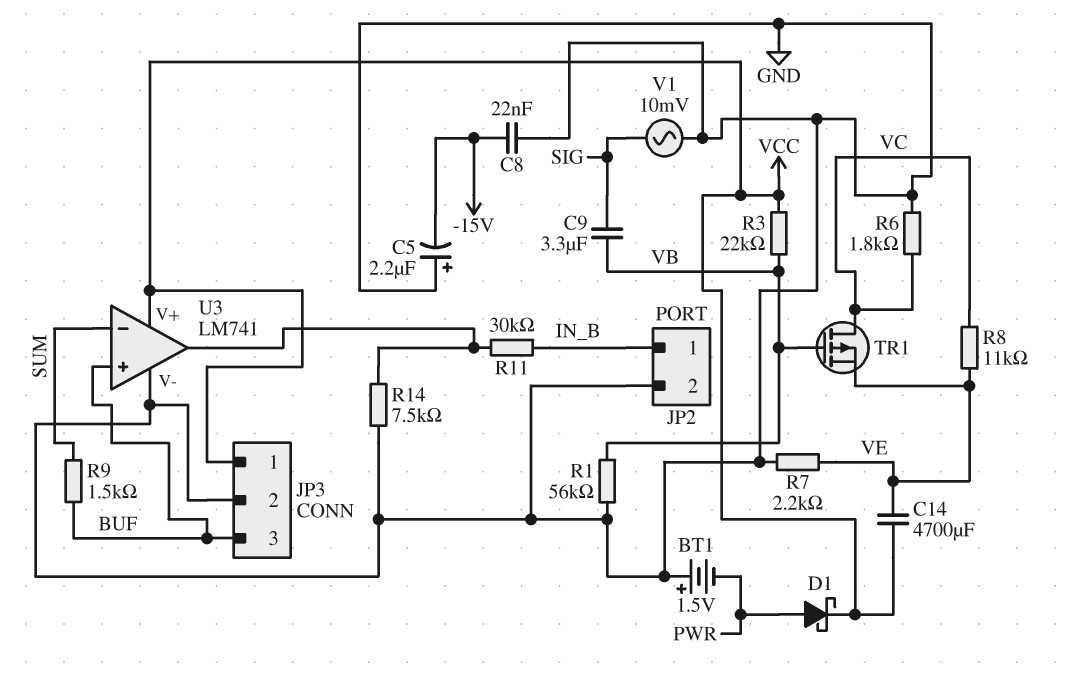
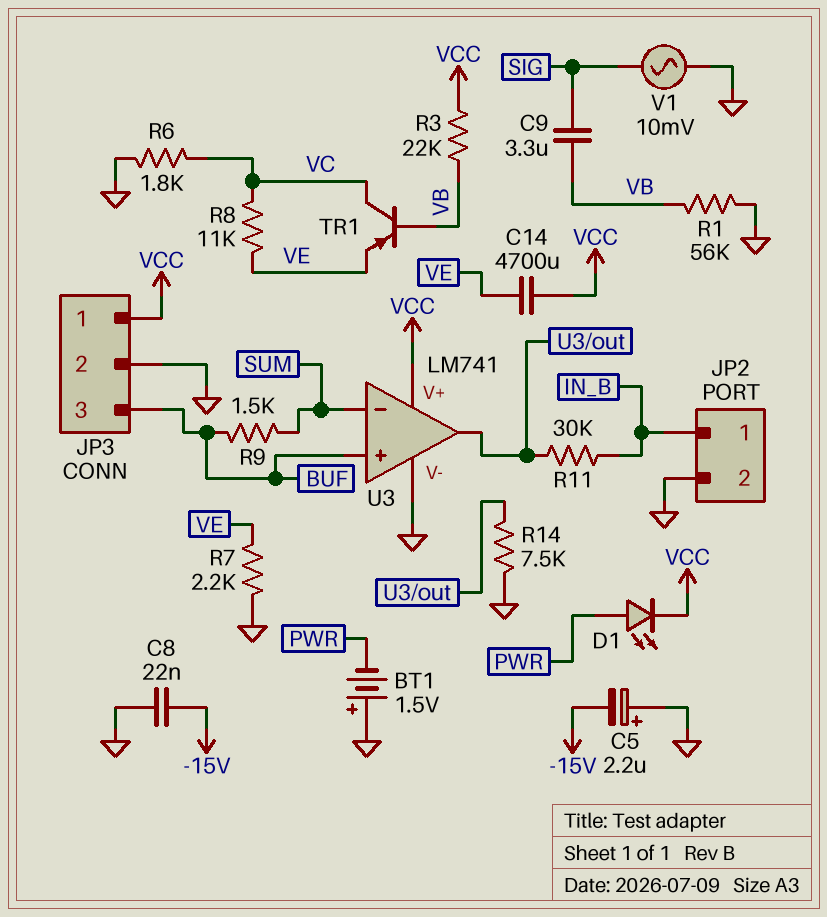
D1: schottky (A PWR, K VCC) -> LED (A PWR, K VCC)
TR1: PMOS (G VB, D VC, S VE) -> PNP (B VB, C VC, E VE)

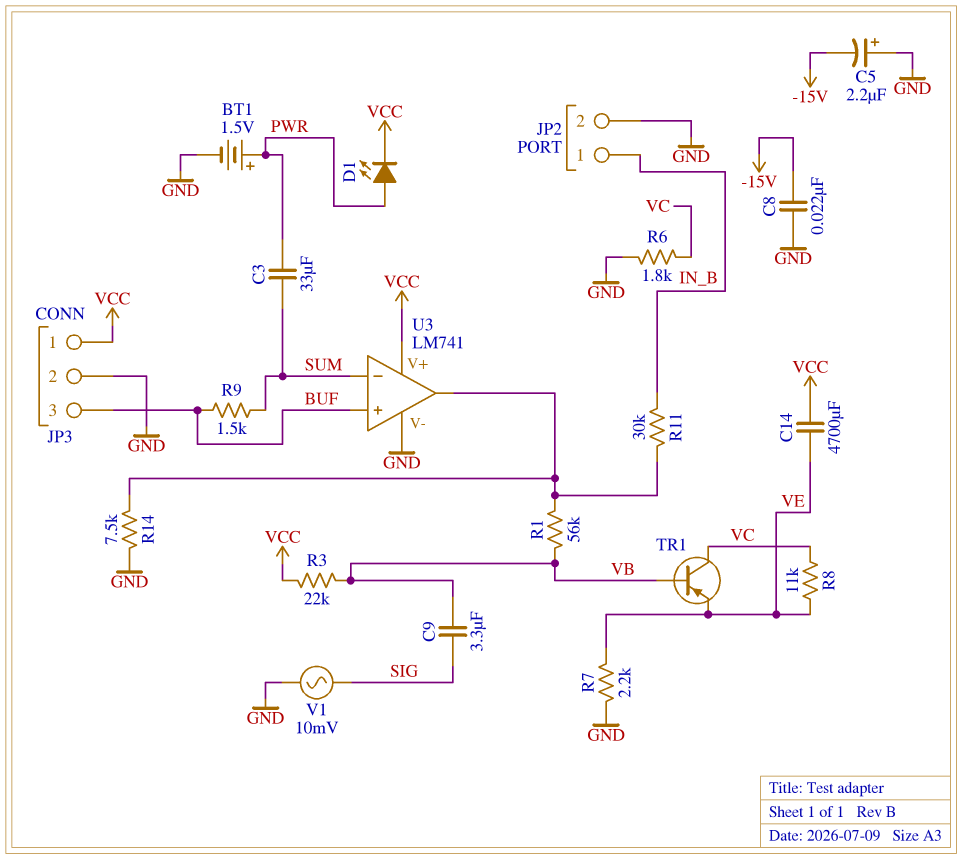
BT1: 1.5V (plus GND, minus PWR) -> 1.5V (plus PWR, minus GND)
C3: none -> 33uF (PWR, SUM)
R1: 56k (GND, VB) -> 56k (U3/out, VB)

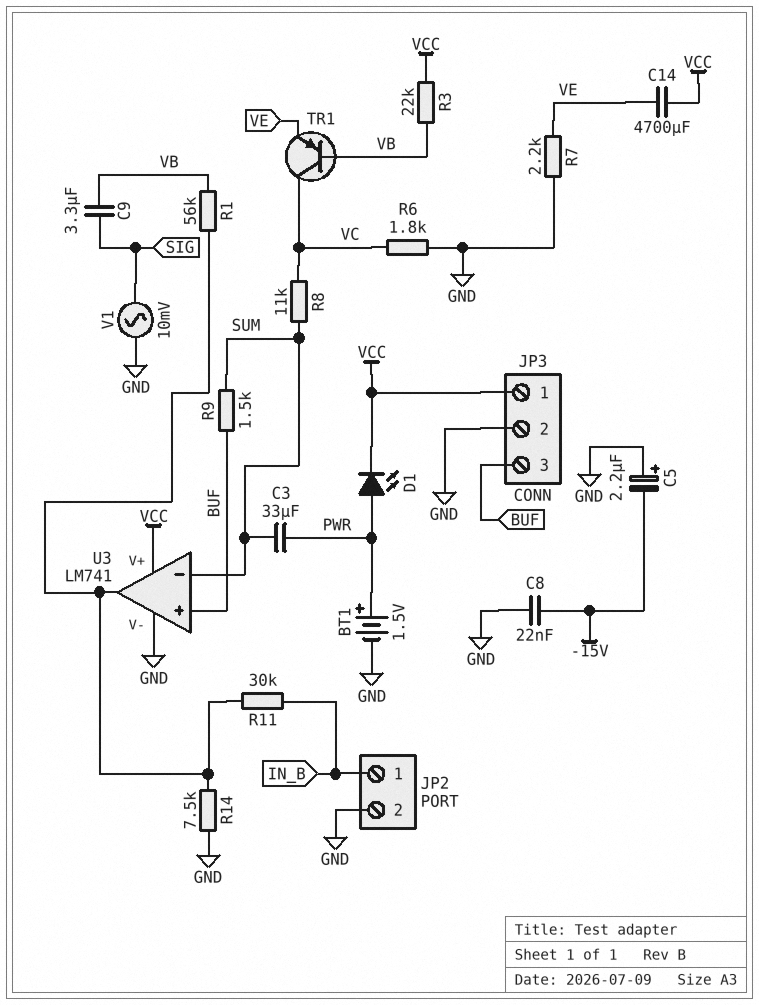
R8: 11k (VC, VE) -> 11k (SUM, VC)

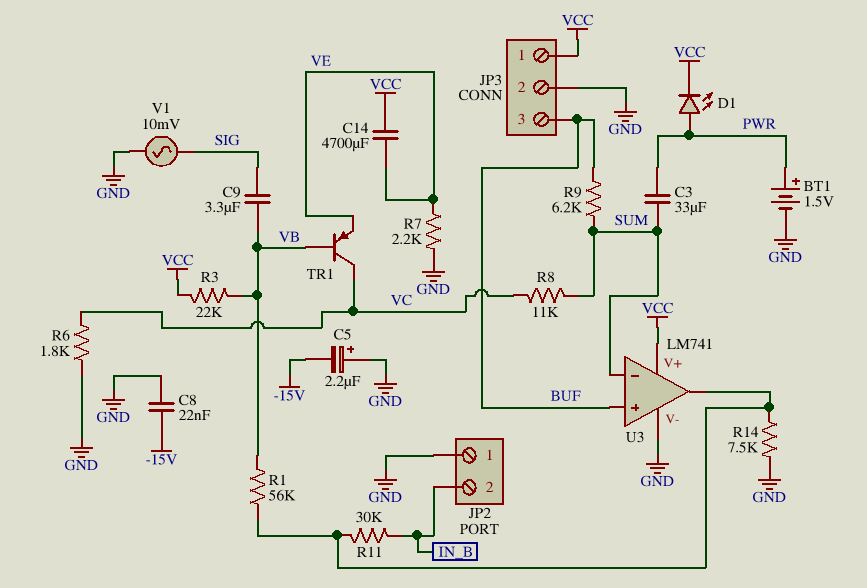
JP2 pin 1: IN_B -> GND
JP2 pin 2: GND -> IN_B
R9: 1.5k (BUF, SUM) -> 6.2k (BUF, SUM)

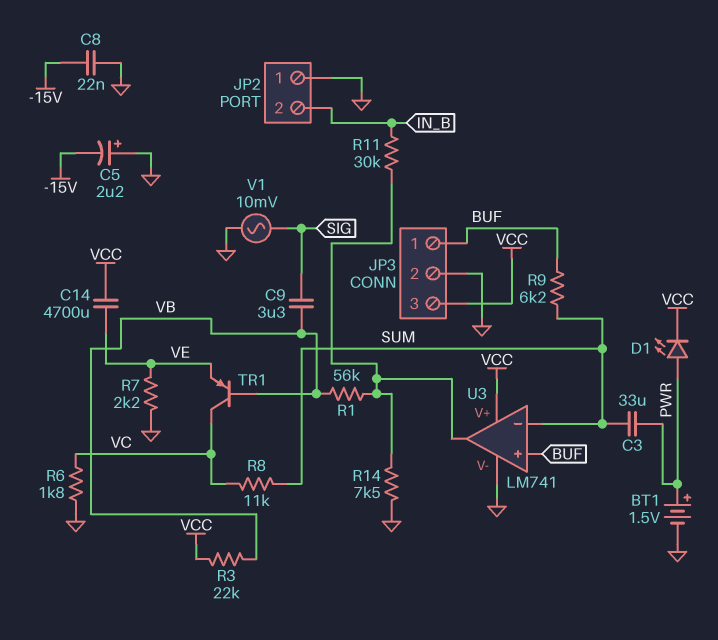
JP3 pin 1: VCC -> BUF
JP3 pin 3: BUF -> VCC

